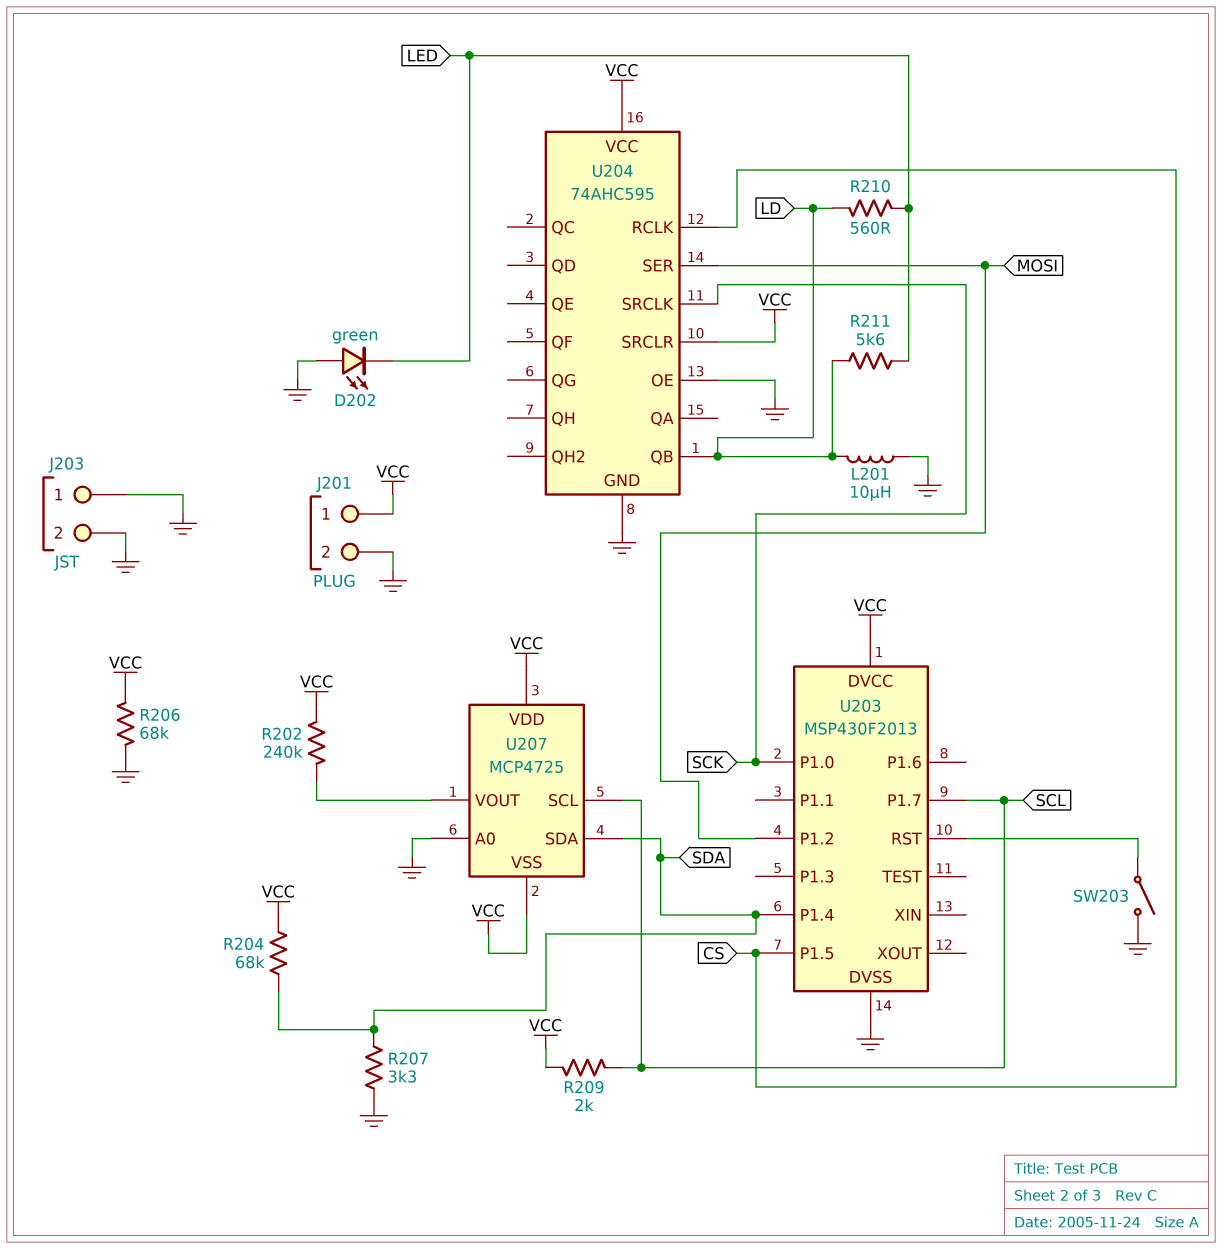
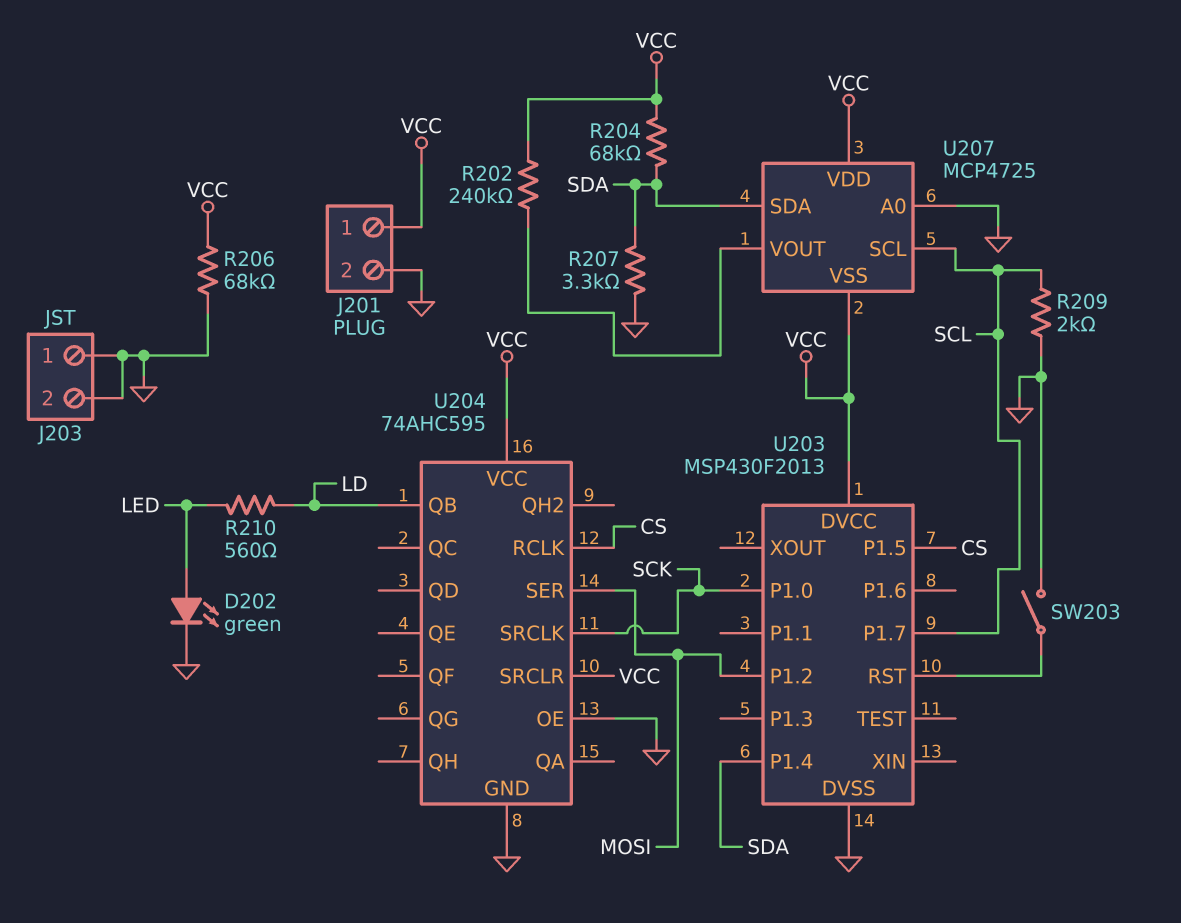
D202: LED green (A GND, K LED) -> LED green (A LED, K GND)
L201: 10uH (GND, LD) -> none
R209: 2k (SCL, VCC) -> 2k (GND, SCL)
R211: 5.6k (LD, LED) -> none

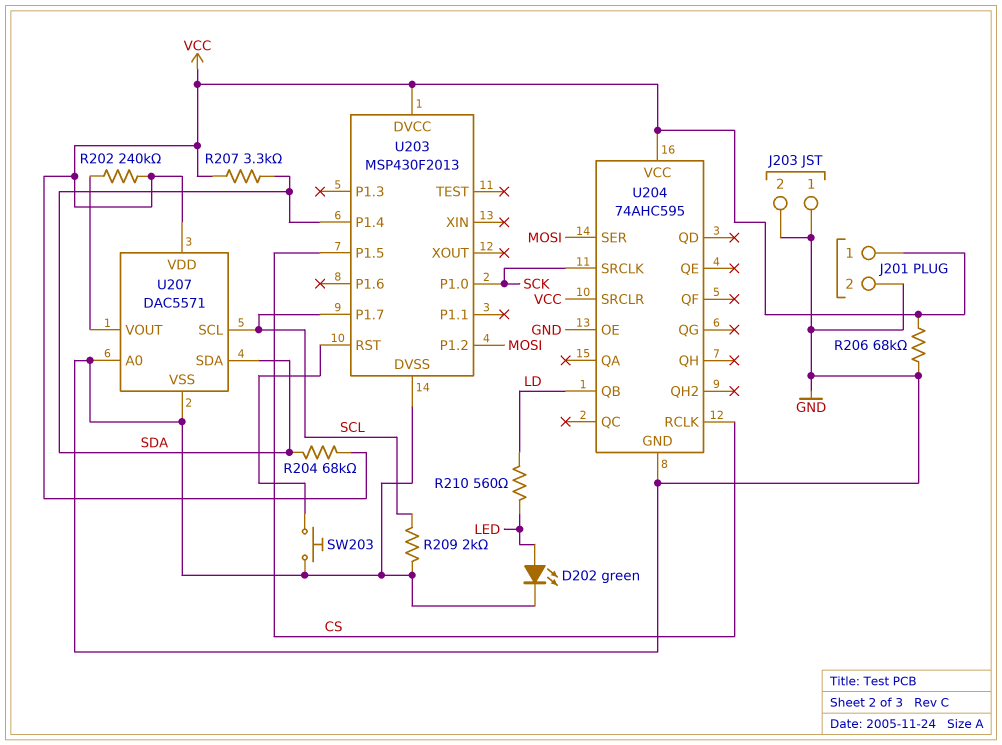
R207: 3.3k (GND, SDA) -> 3.3k (SDA, VCC)
SW203: switch (GND, U203/RST) -> button (GND, U203/RST)
U207: MCP4725 -> DAC5571
U207 pin VSS: VCC -> GND

